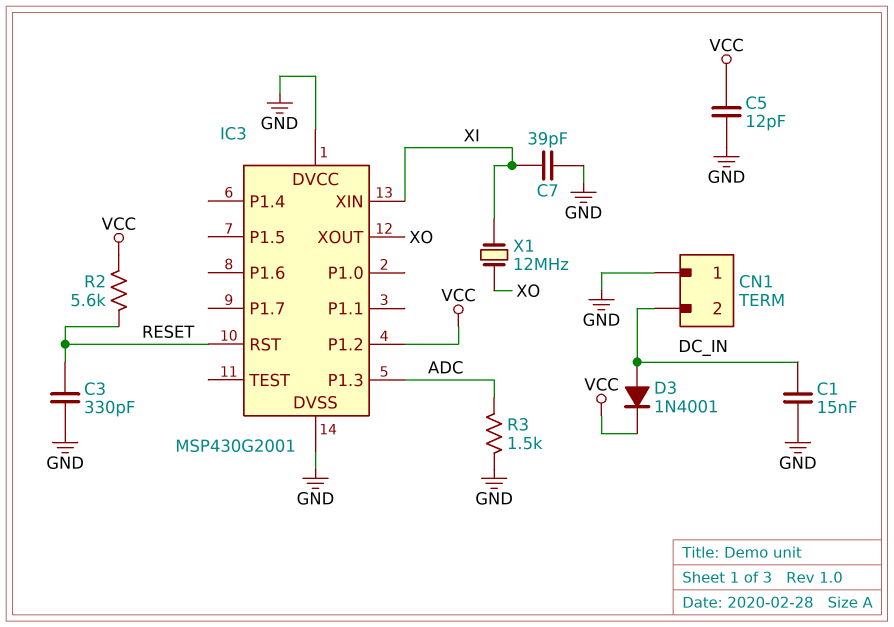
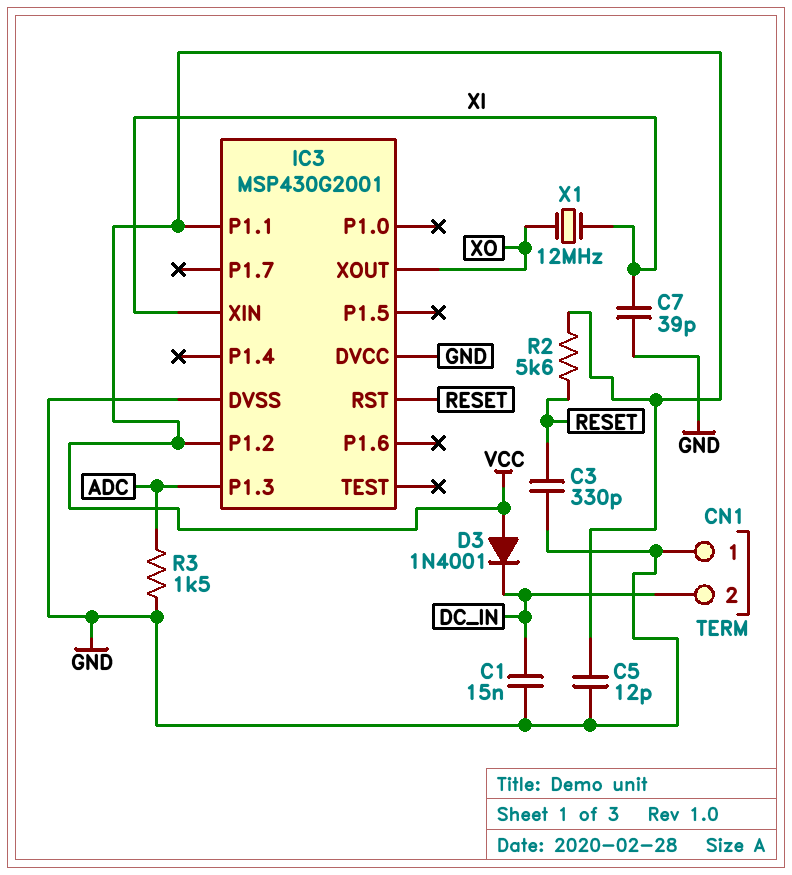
D3: diode 1N4001 (A DC_IN, K VCC) -> diode 1N4001 (A VCC, K DC_IN)
IC3 pin P1.1: none -> VCC

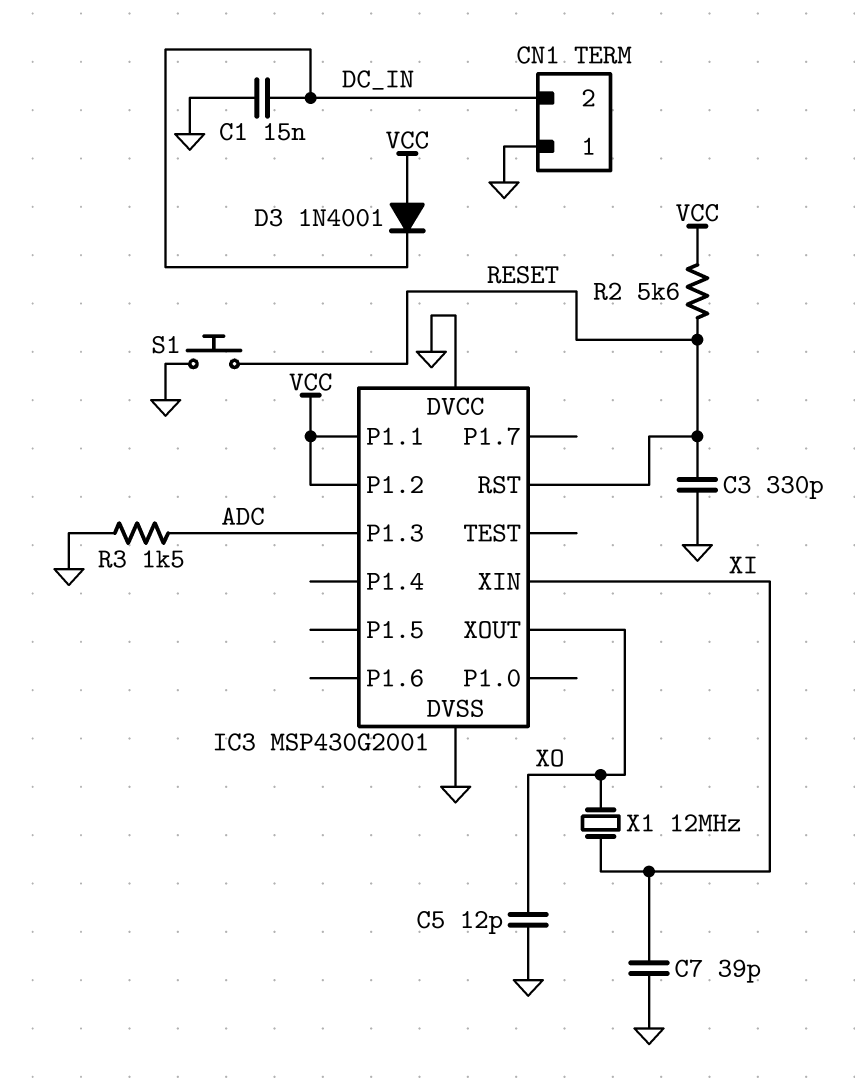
C5: 12pF (GND, VCC) -> 12pF (GND, XO)
S1: none -> button (GND, RESET)

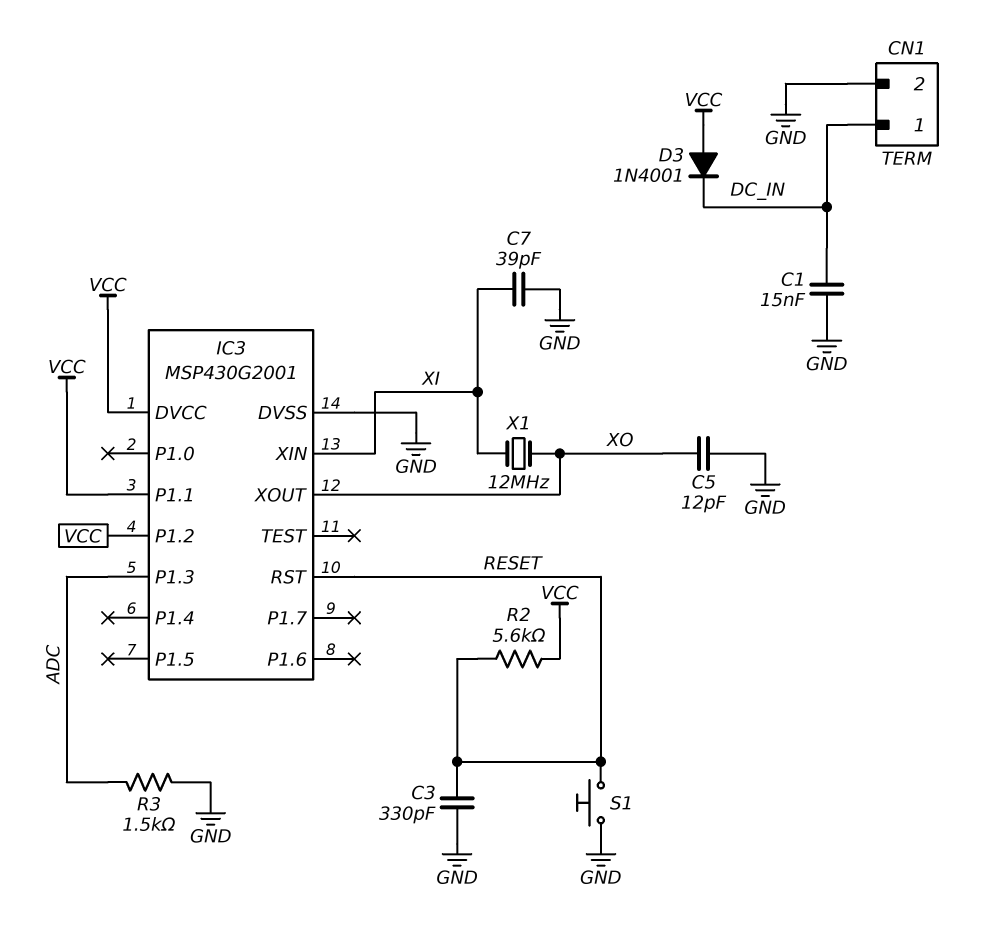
CN1 pin 1: GND -> DC_IN
CN1 pin 2: DC_IN -> GND
IC3 pin DVCC: GND -> VCC

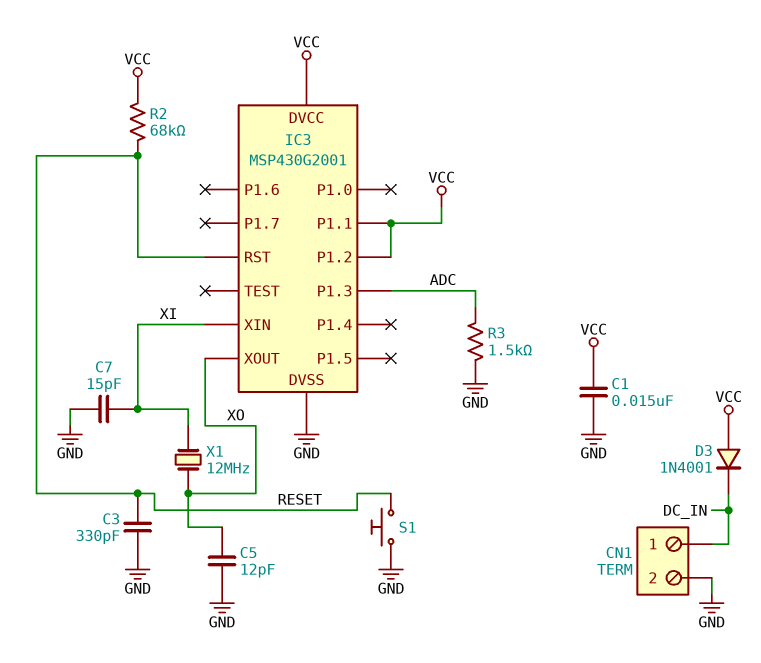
C1: 15nF (DC_IN, GND) -> 15nF (GND, VCC)
C7: 39pF (GND, XI) -> 15pF (GND, XI)
R2: 5.6k (RESET, VCC) -> 68k (RESET, VCC)

